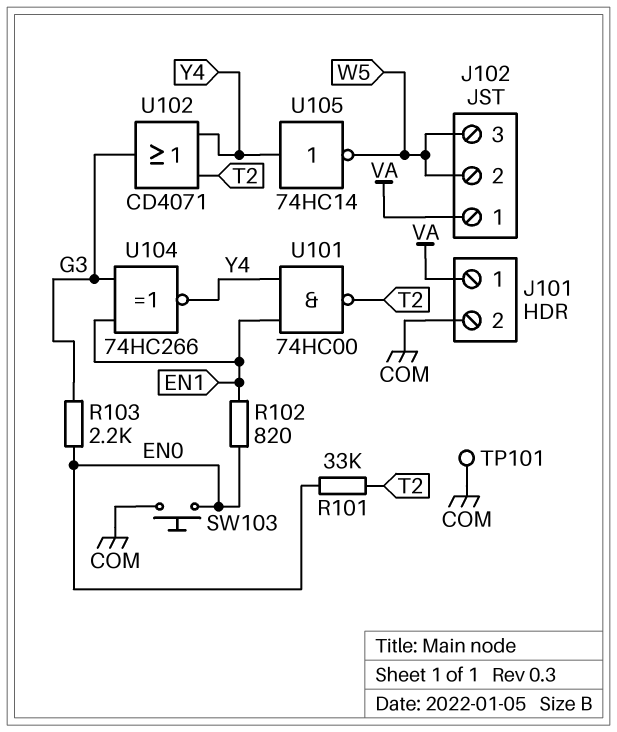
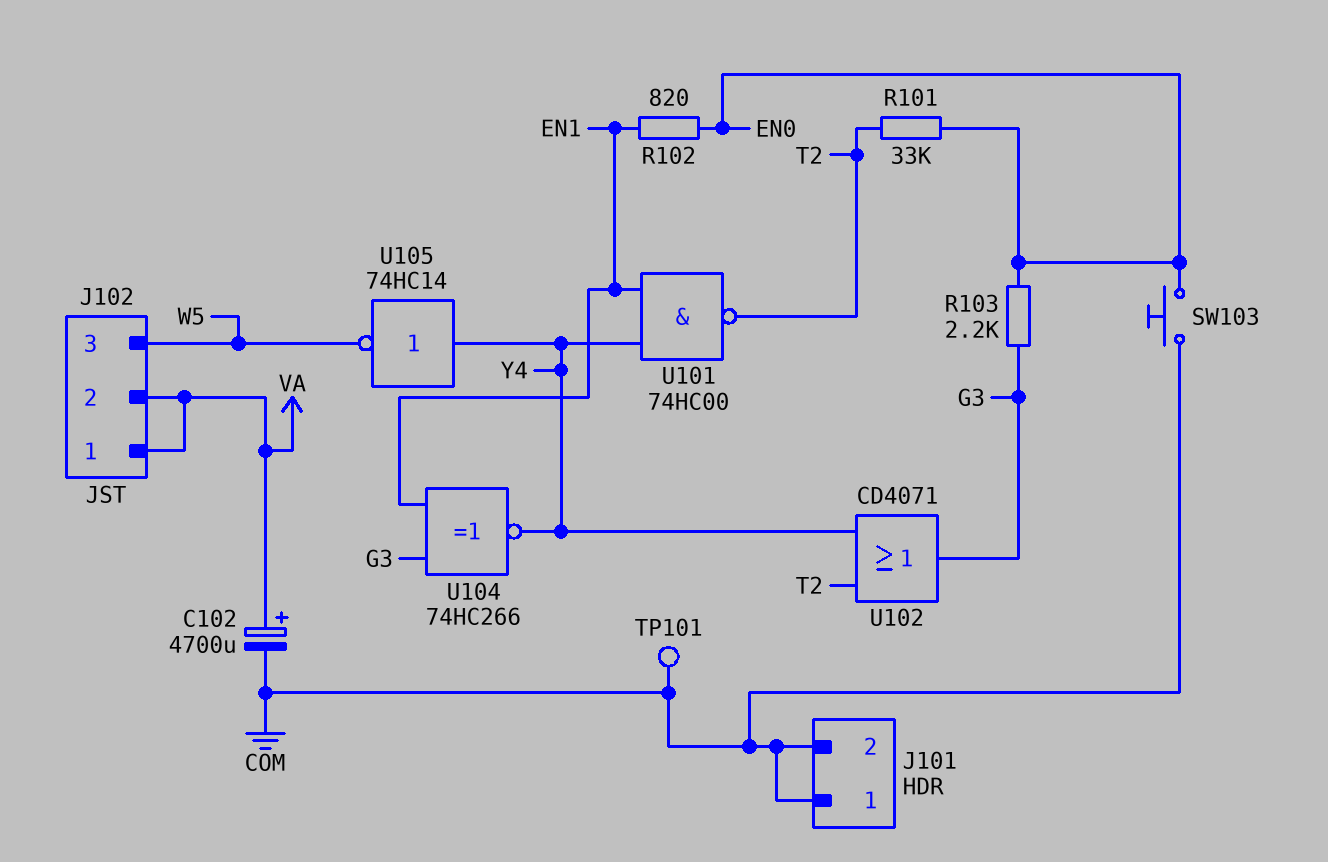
C102: none -> 4700uF (plus VA, minus COM)
J101 pin 1: VA -> COM
J102 pin 2: W5 -> VA

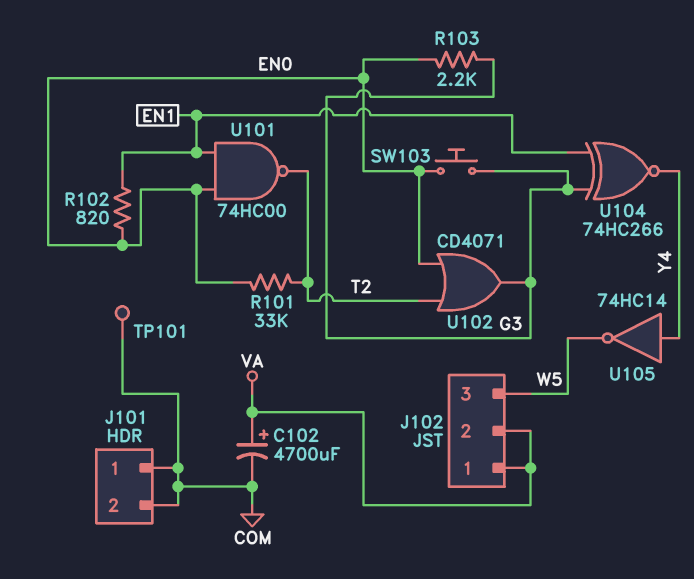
SW103: button (COM, EN0) -> button (EN0, G3)
U101: NAND 74HC00 (in EN1, in Y4, out T2) -> NAND 74HC00 (in EN0, in EN1, out T2)
U102: OR CD4071 (in T2, in Y4, out G3) -> OR CD4071 (in EN0, in T2, out G3)

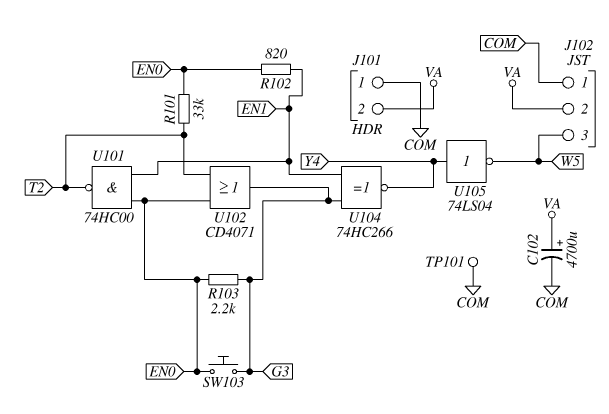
J101 pin 2: COM -> VA
J102 pin 1: VA -> COM
U105: NOT 74HC14 (in Y4, out W5) -> NOT 74LS04 (in Y4, out W5)

